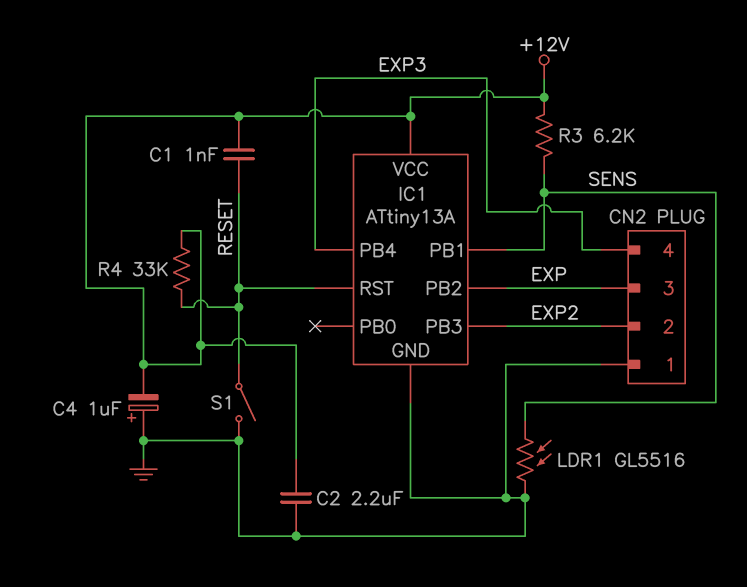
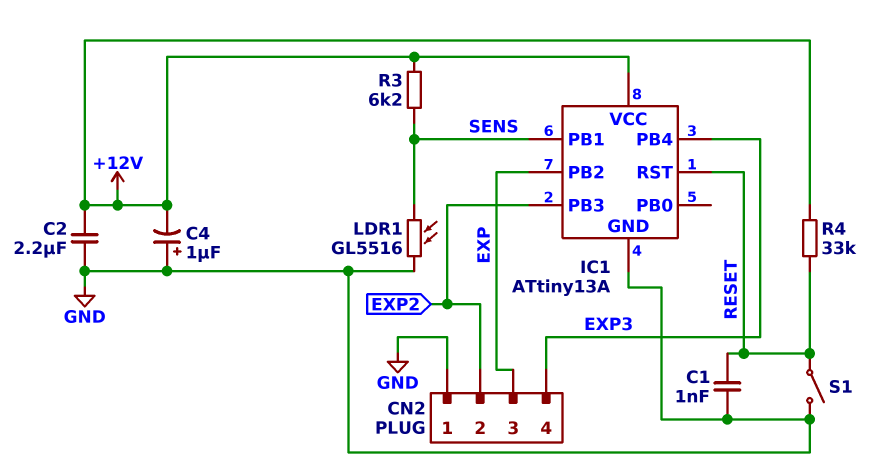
C1: 1nF (+12V, RESET) -> 1nF (GND, RESET)

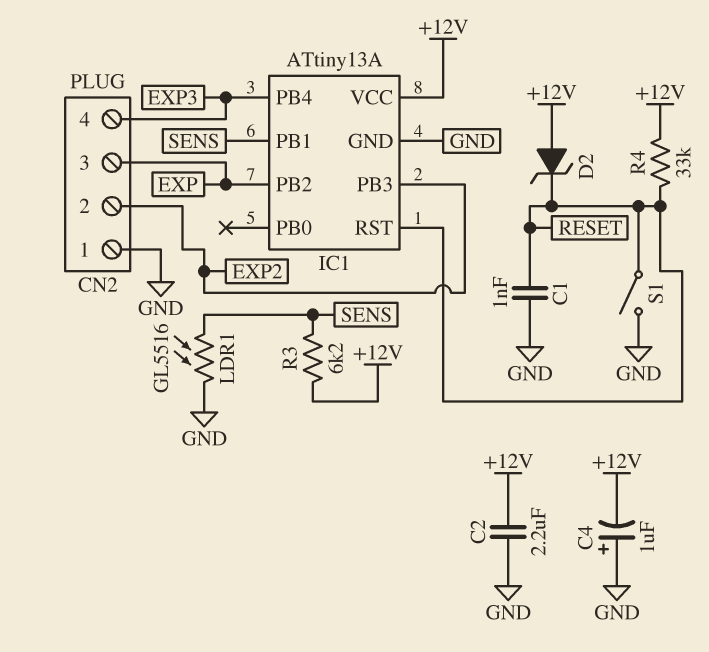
D2: none -> zener (A +12V, K RESET)

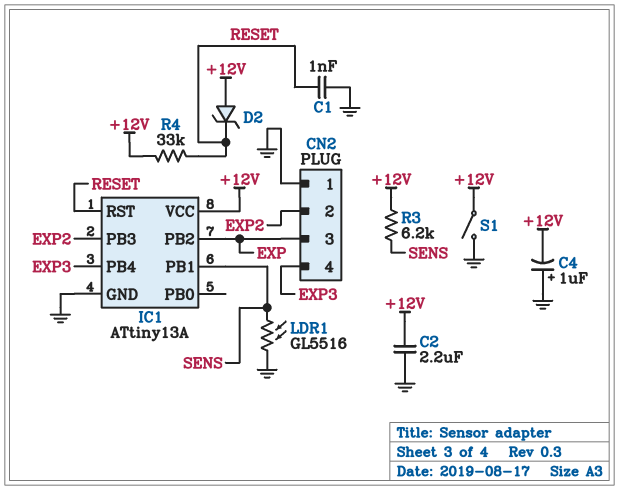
S1: switch (GND, RESET) -> switch (+12V, GND)

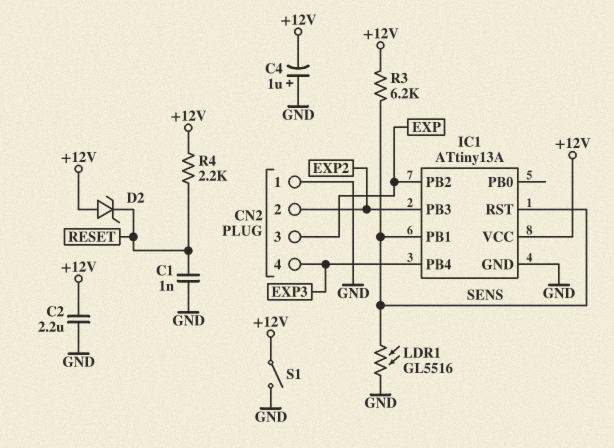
IC1 pin RST: RESET -> SENS
R4: 33k (+12V, RESET) -> 2.2k (+12V, RESET)

